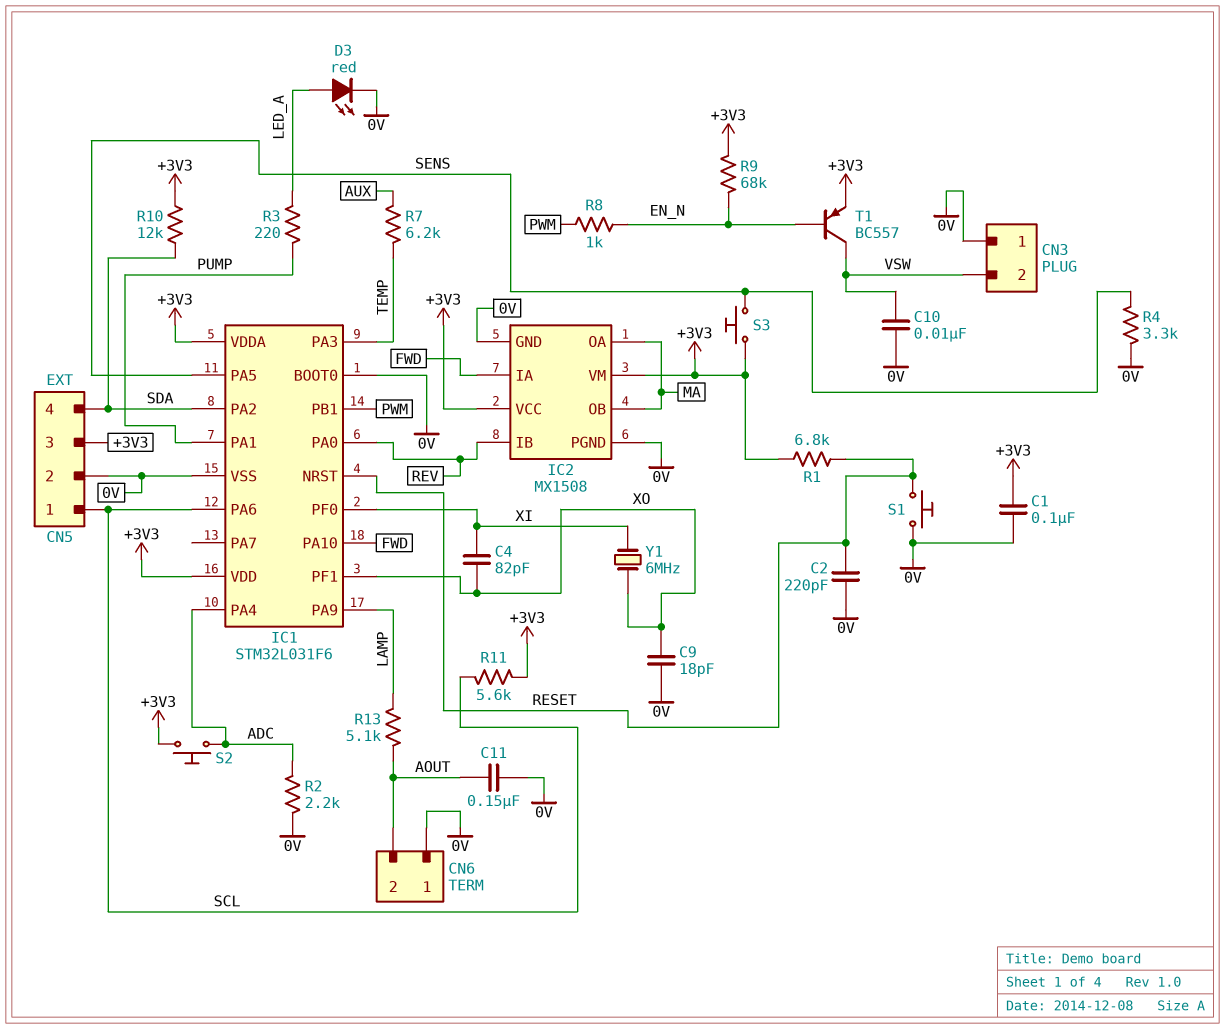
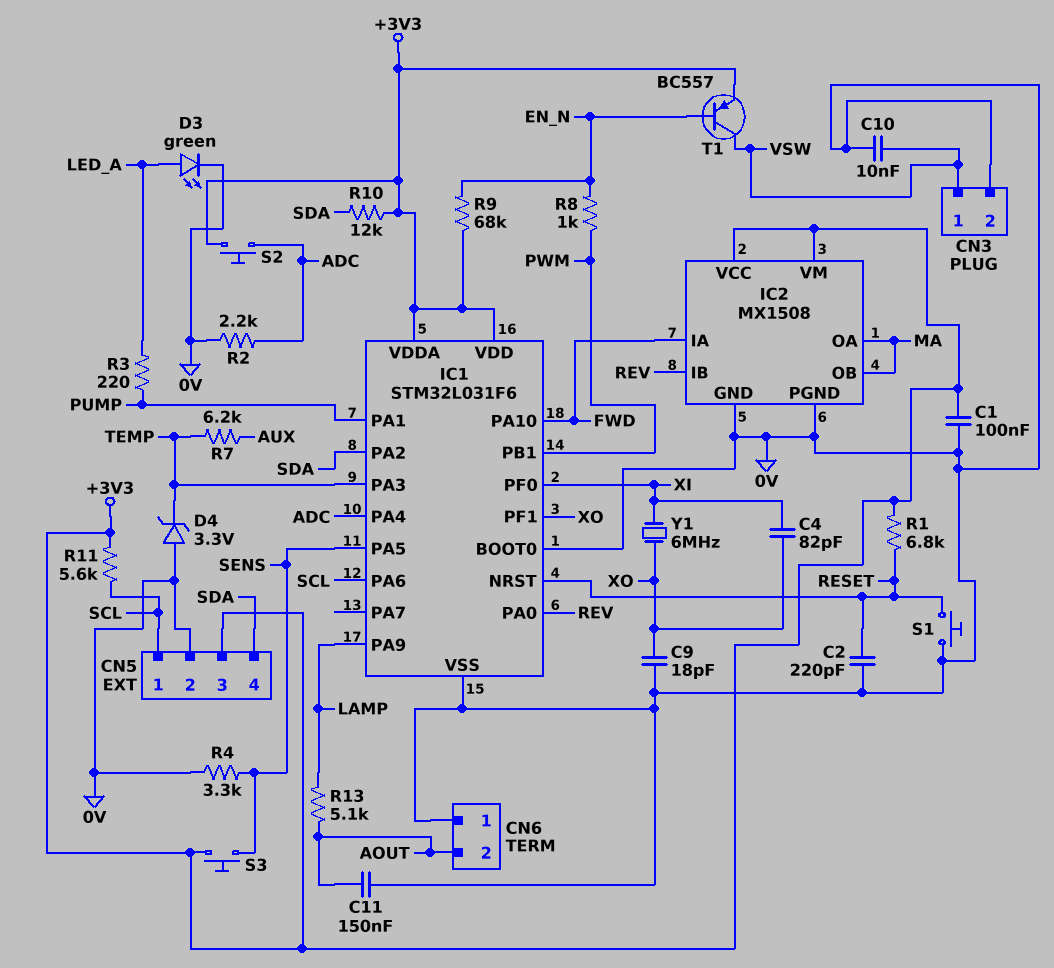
CN3 pin 1: 0V -> VSW
CN3 pin 2: VSW -> 0V
D3: LED red (A LED_A, K 0V) -> LED green (A LED_A, K 0V)
D4: none -> zener 3.3V (A 0V, K TEMP)

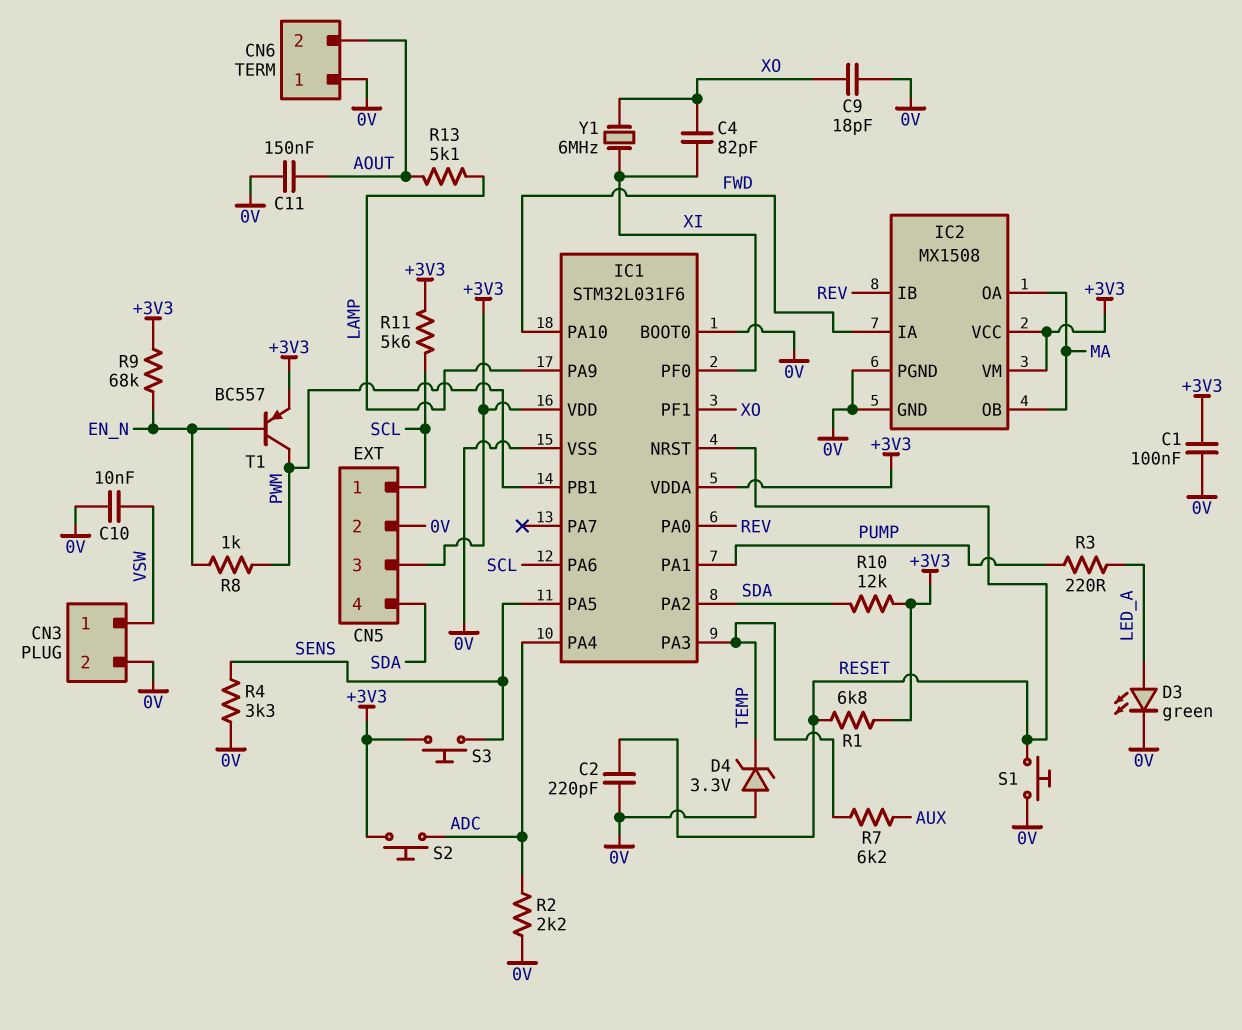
T1: PNP BC557 (B EN_N, C VSW, E +3V3) -> PNP BC557 (B EN_N, C PWM, E +3V3)

